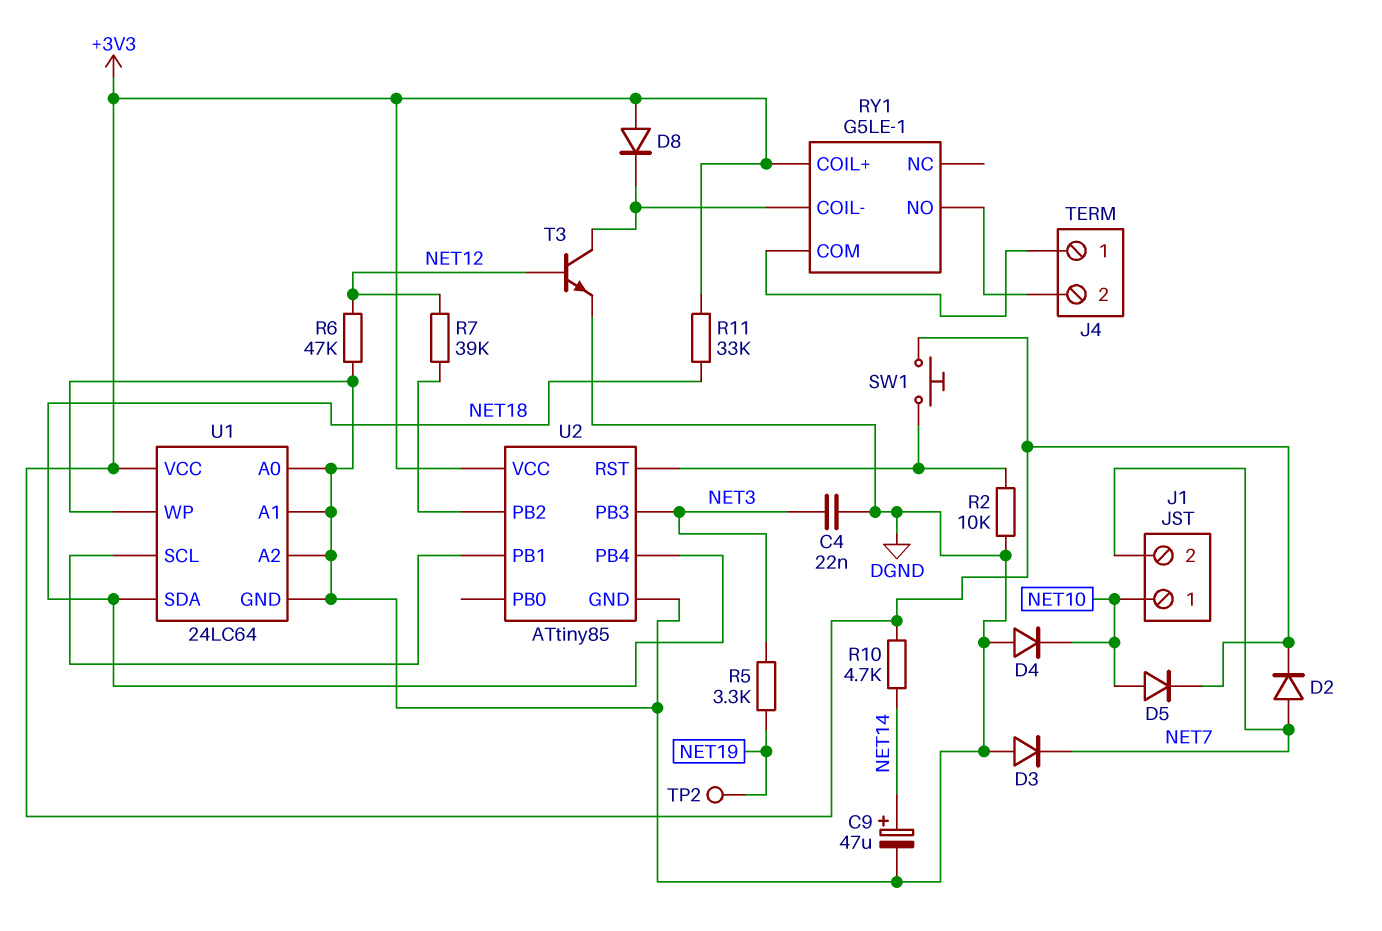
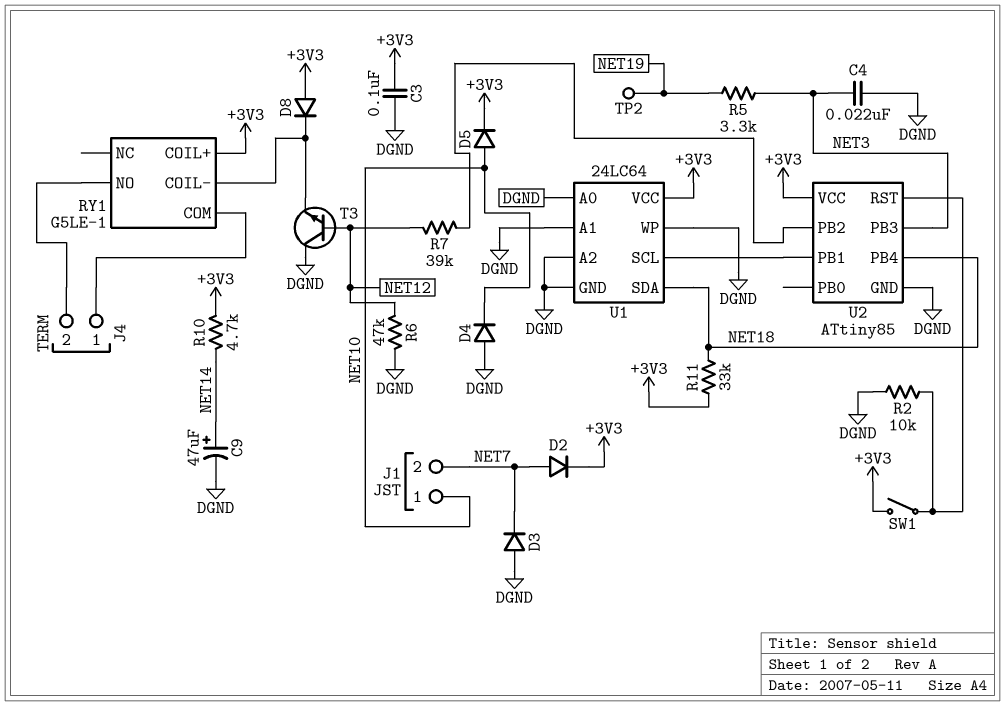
C3: none -> 100nF (+3V3, DGND)
SW1: button (+3V3, U2/RST) -> switch (+3V3, U2/RST)
T3: NPN (B NET12, C RY1/COIL-, E DGND) -> NPN (B NET12, C DGND, E RY1/COIL-)

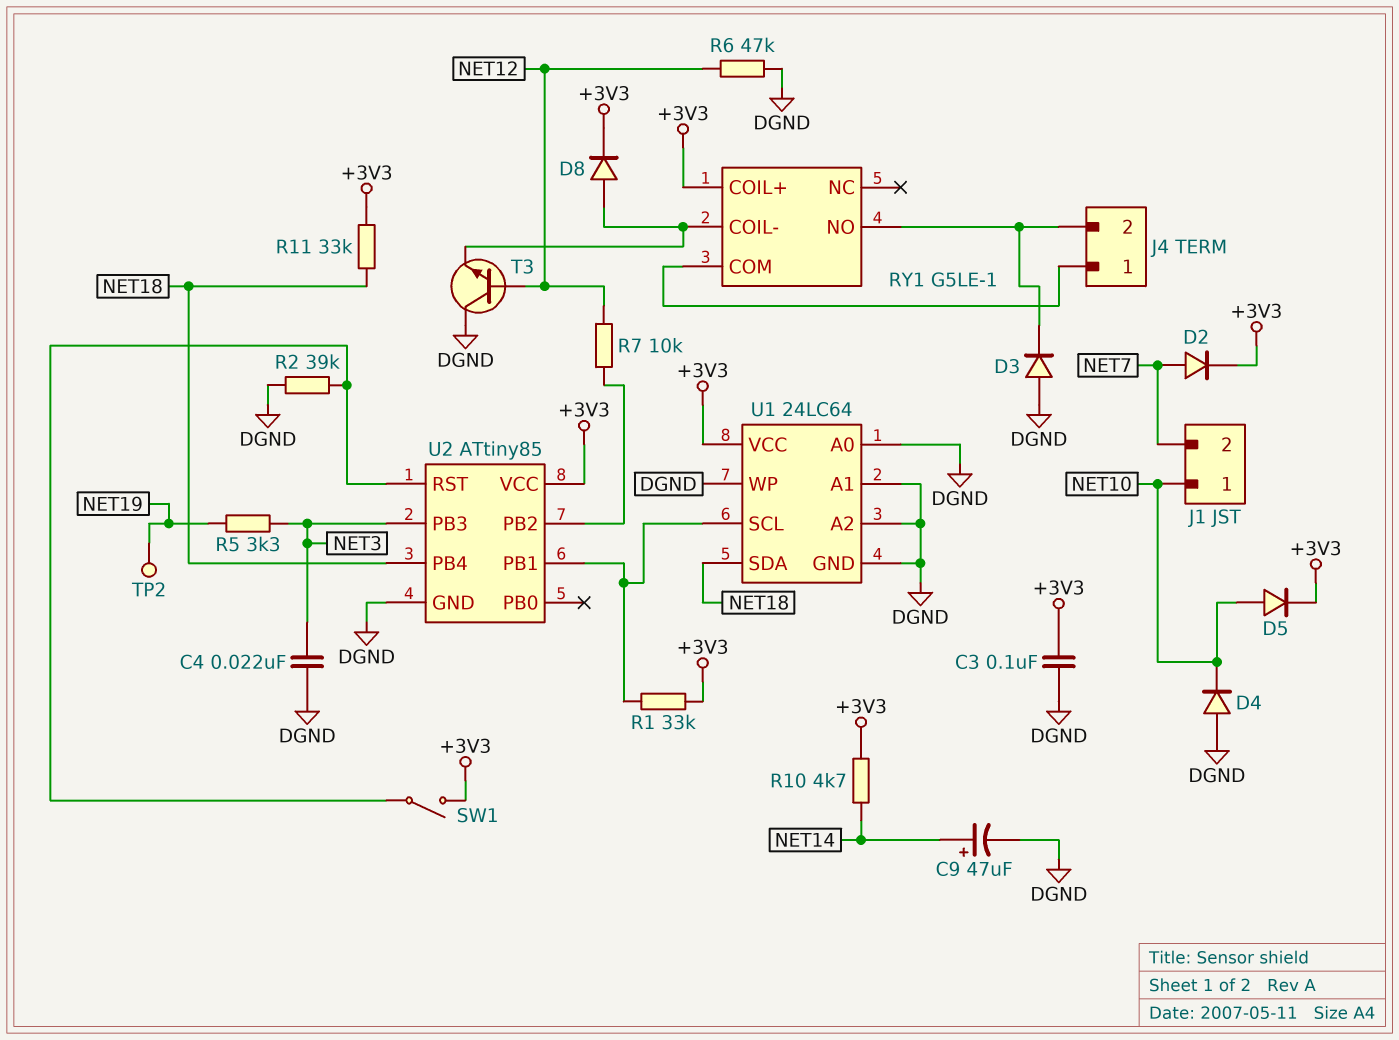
D3: diode (A DGND, K NET7) -> diode (A DGND, K J4/2)
D8: diode (A +3V3, K RY1/COIL-) -> diode (A RY1/COIL-, K +3V3)
R1: none -> 33k (+3V3, U1/SCL)
R2: 10k (DGND, U2/RST) -> 39k (DGND, U2/RST)
R7: 39k (NET12, U2/PB2) -> 10k (NET12, U2/PB2)

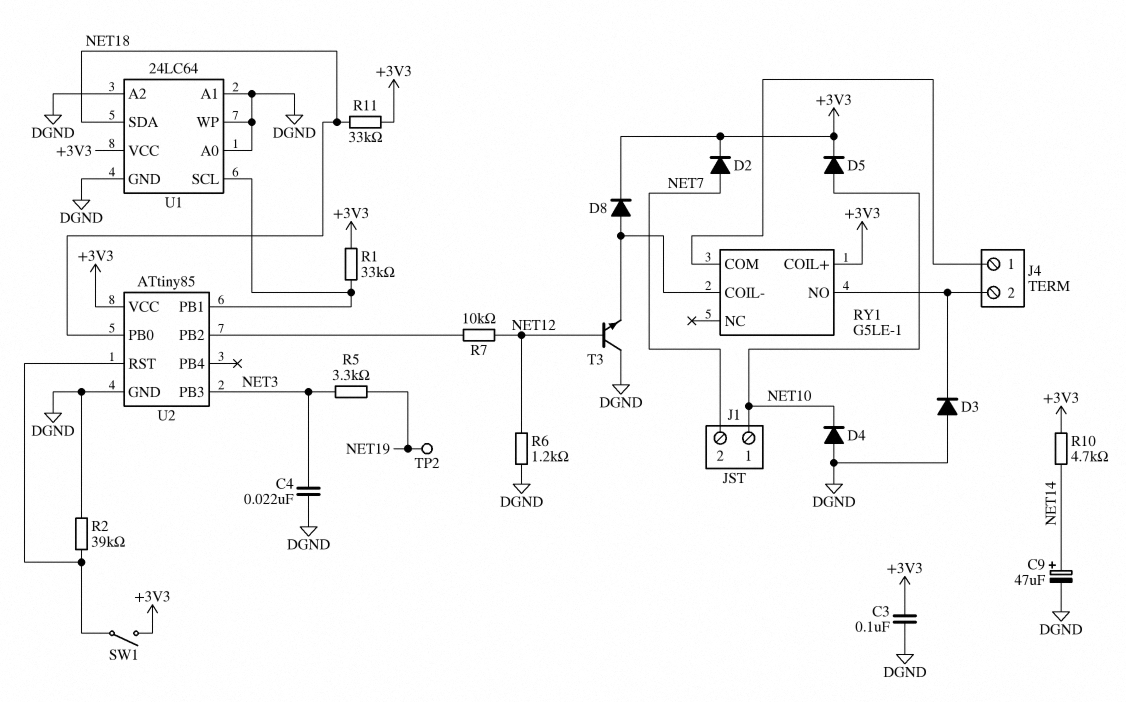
R6: 47k (DGND, NET12) -> 1.2k (DGND, NET12)
U2 pin PB0: none -> NET18
U2 pin PB4: NET18 -> none

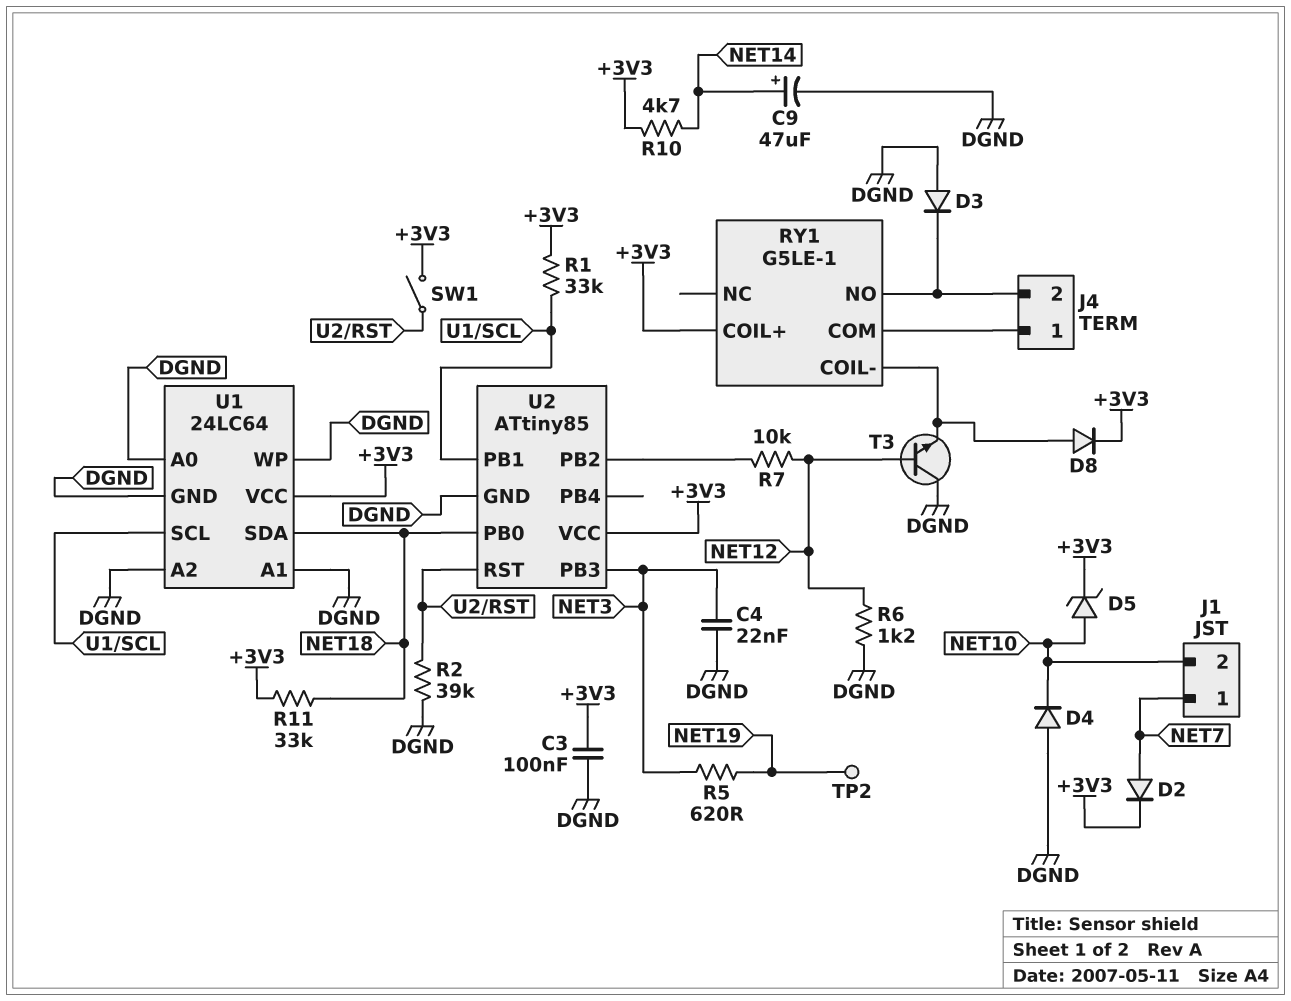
D5: diode (A NET10, K +3V3) -> zener (A NET10, K +3V3)
J1 pin 1: NET10 -> NET7
J1 pin 2: NET7 -> NET10
R5: 3.3k (NET3, NET19) -> 620 (NET3, NET19)

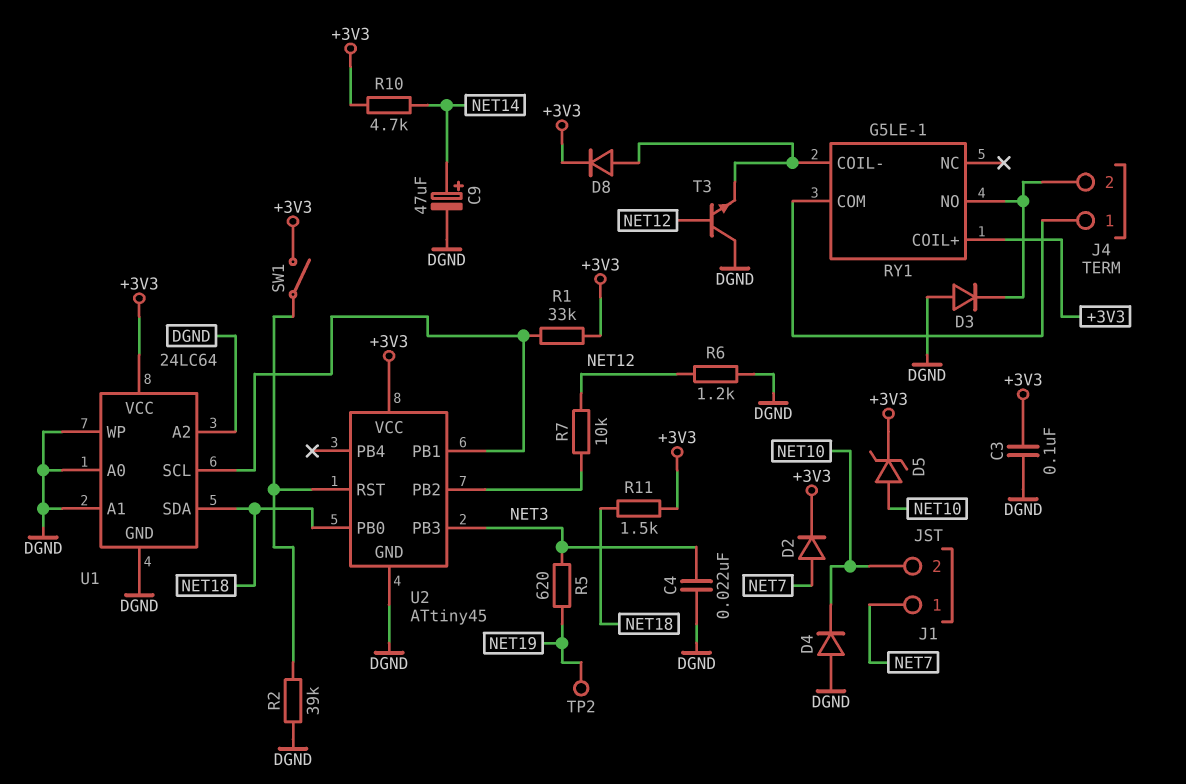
R11: 33k (+3V3, NET18) -> 1.5k (+3V3, NET18)
U2: ATtiny85 -> ATtiny45

